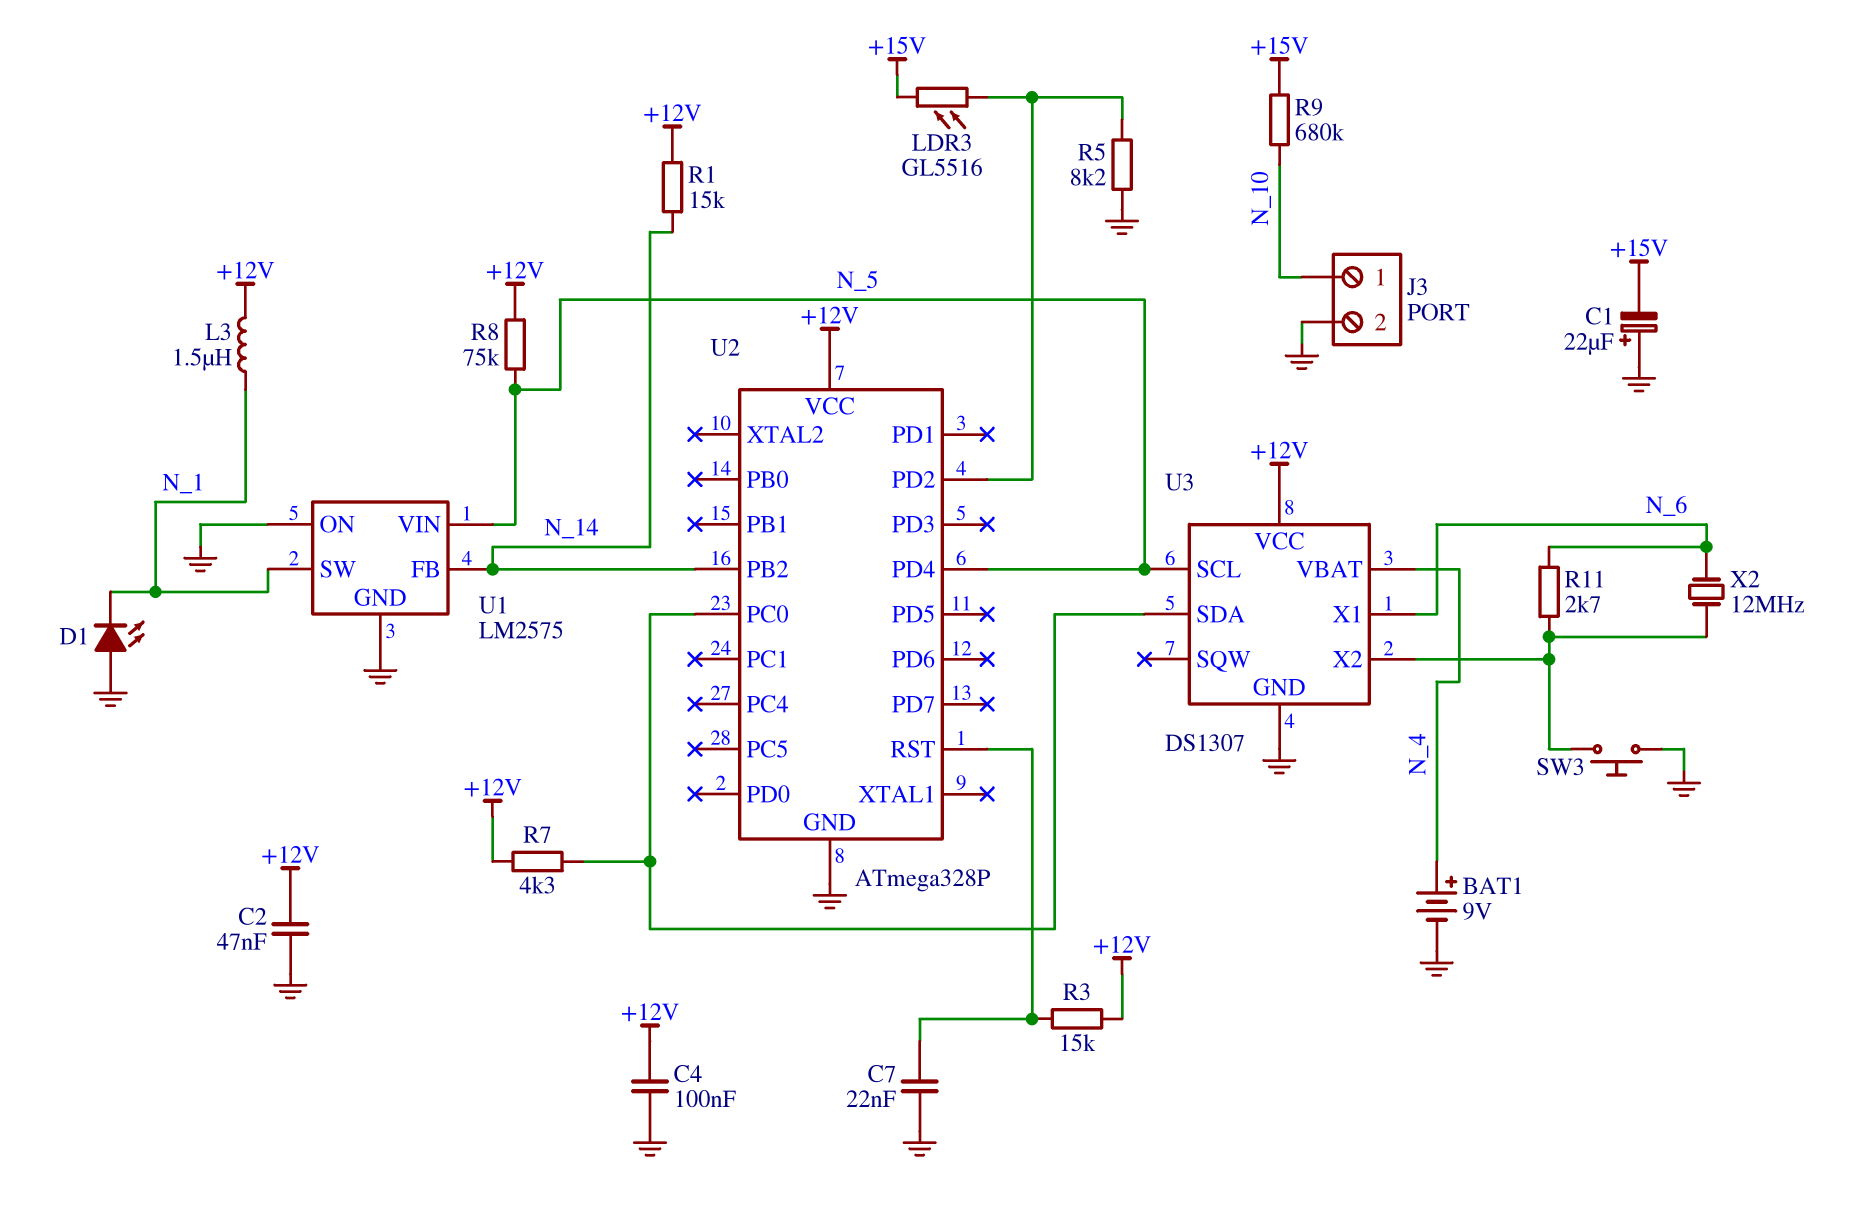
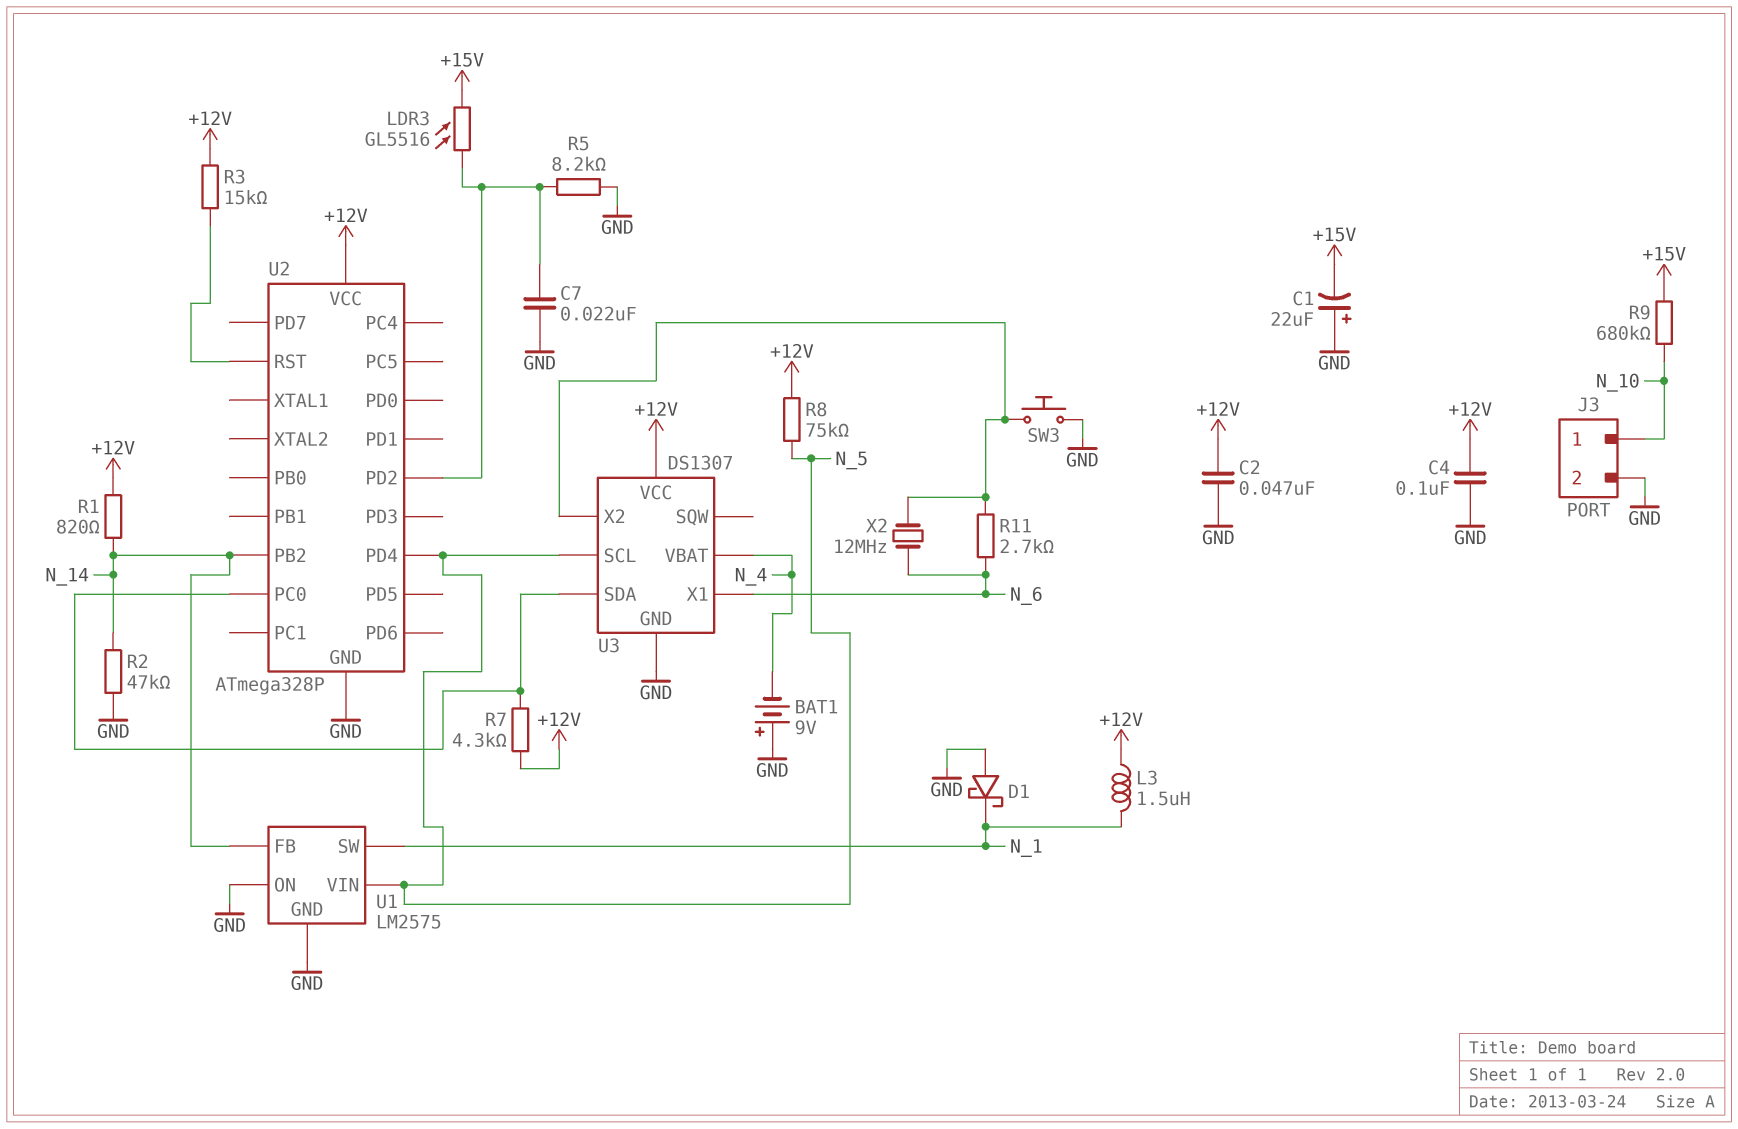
BAT1: 9V (plus N_4, minus GND) -> 9V (plus GND, minus N_4)
C7: 22nF (GND, U2/RST) -> 22nF (GND, U2/PD2)
D1: LED (A GND, K N_1) -> schottky (A GND, K N_1)
R1: 15k (+12V, N_14) -> 820 (+12V, N_14)
R2: none -> 47k (GND, N_14)

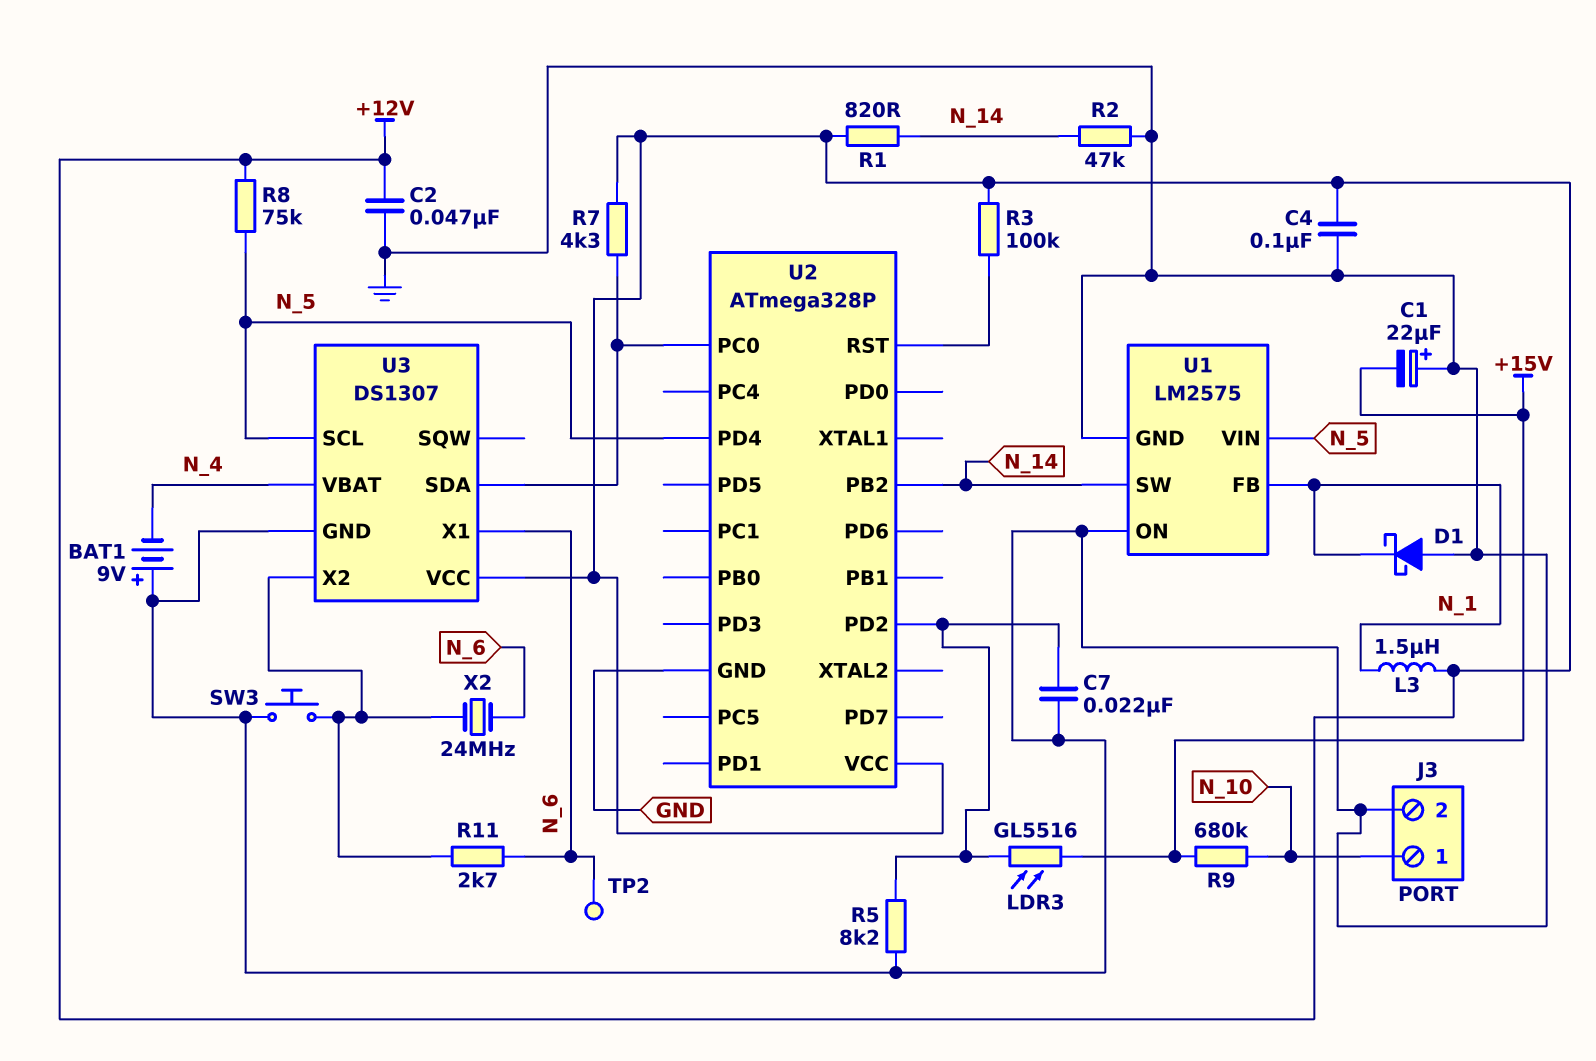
R3: 15k (+12V, U2/RST) -> 100k (+12V, U2/RST)
TP2: none -> test point (N_6)
U1 pin FB: N_14 -> N_1
U1 pin SW: N_1 -> N_14
X2: 12MHz (N_6, U3/X2) -> 24MHz (N_6, U3/X2)

